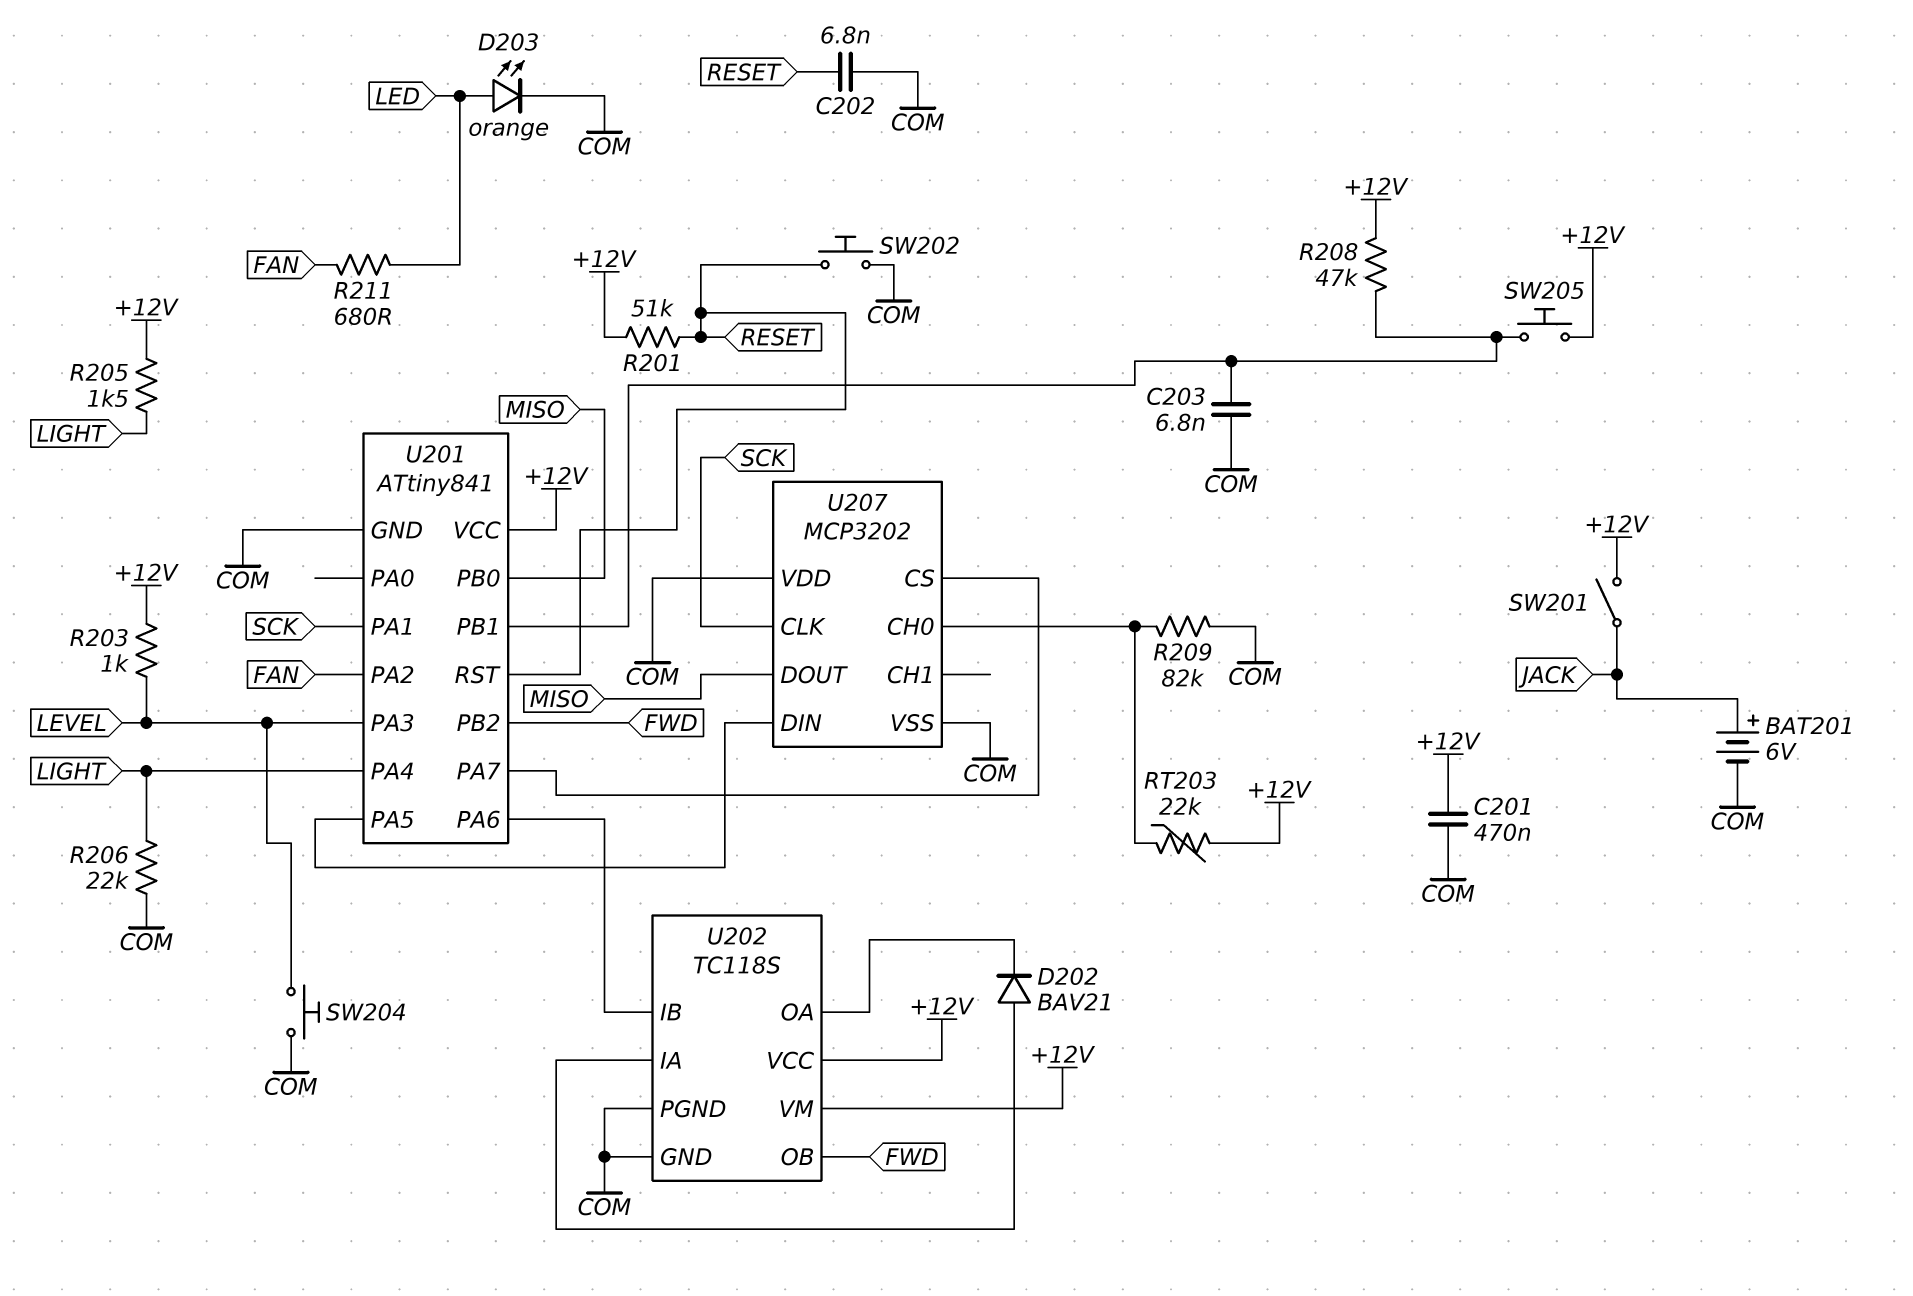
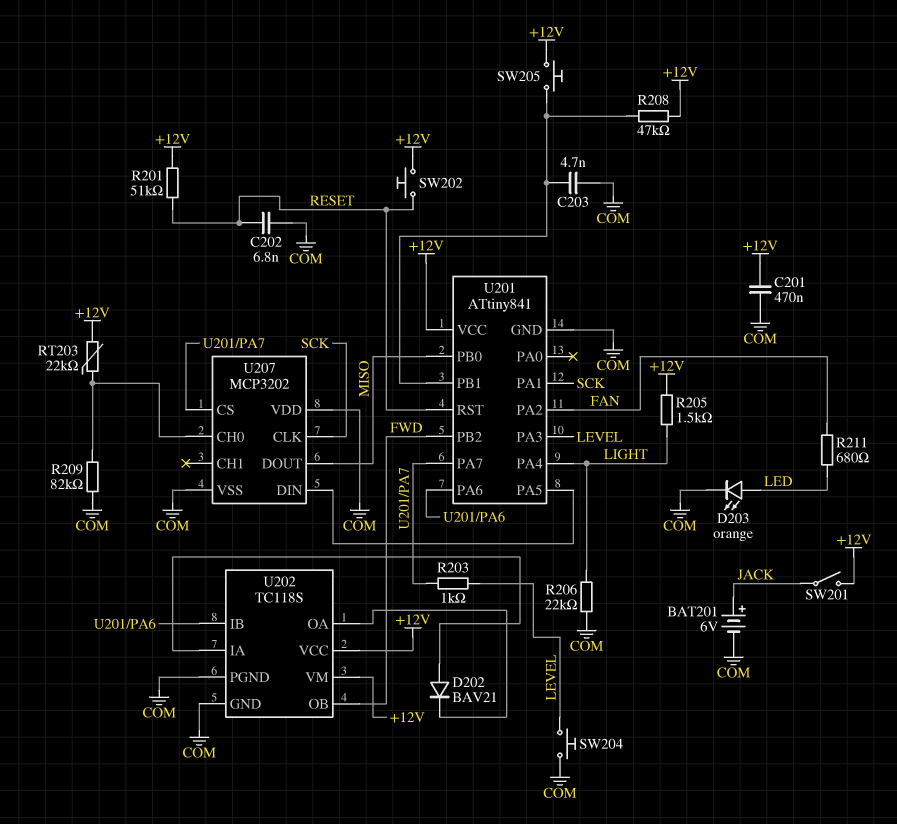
C203: 6.8nF (COM, U201/PB1) -> 4.7nF (COM, U201/PB1)
R203: 1k (+12V, LEVEL) -> 1k (LEVEL, U201/PA7)
SW202: button (COM, RESET) -> button (+12V, RESET)

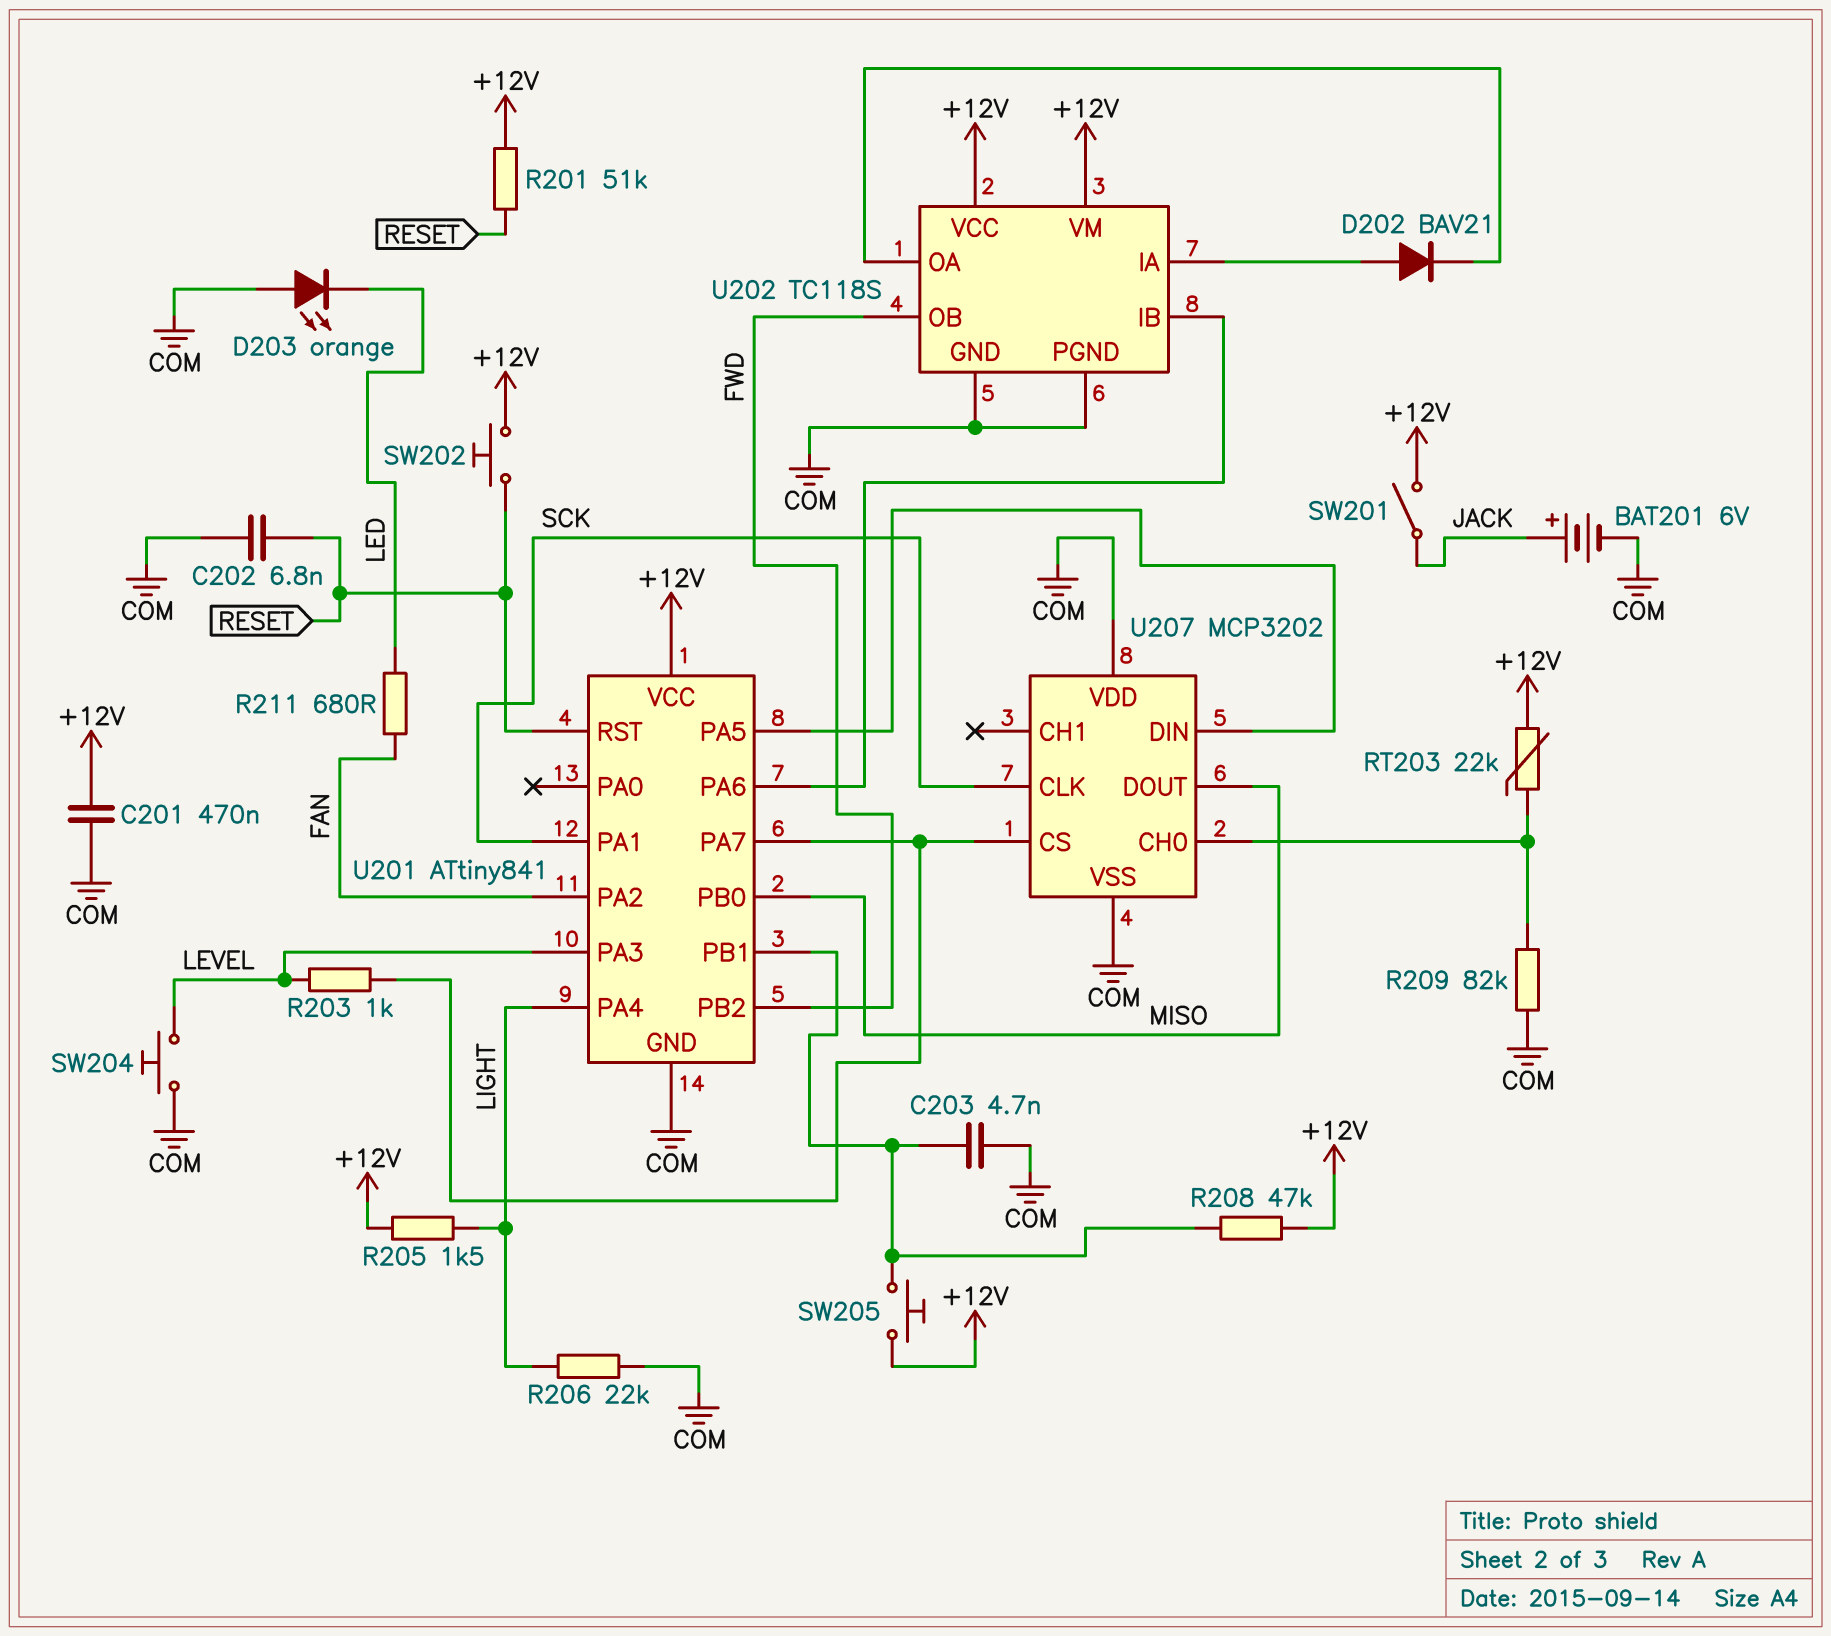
D203: LED orange (A LED, K COM) -> LED orange (A COM, K LED)

